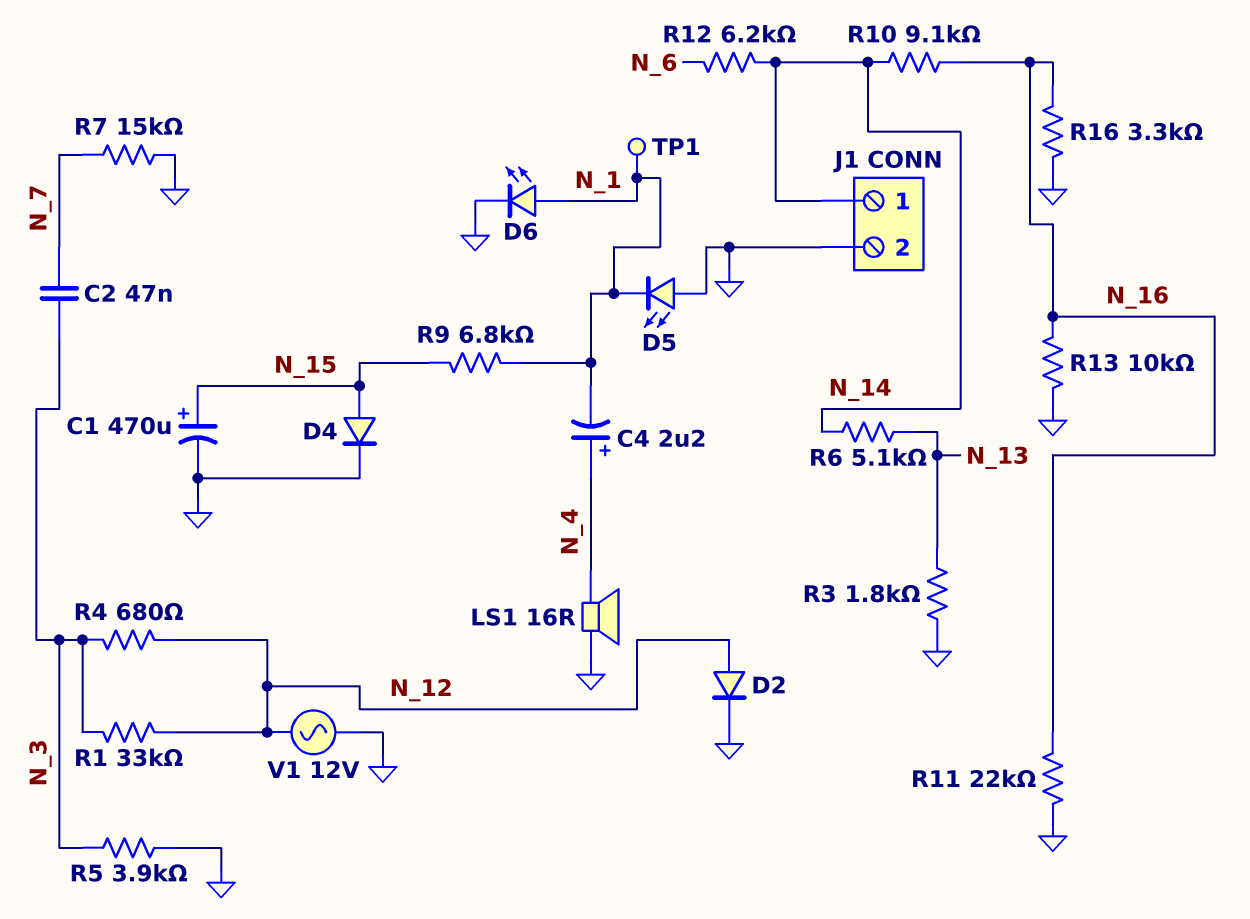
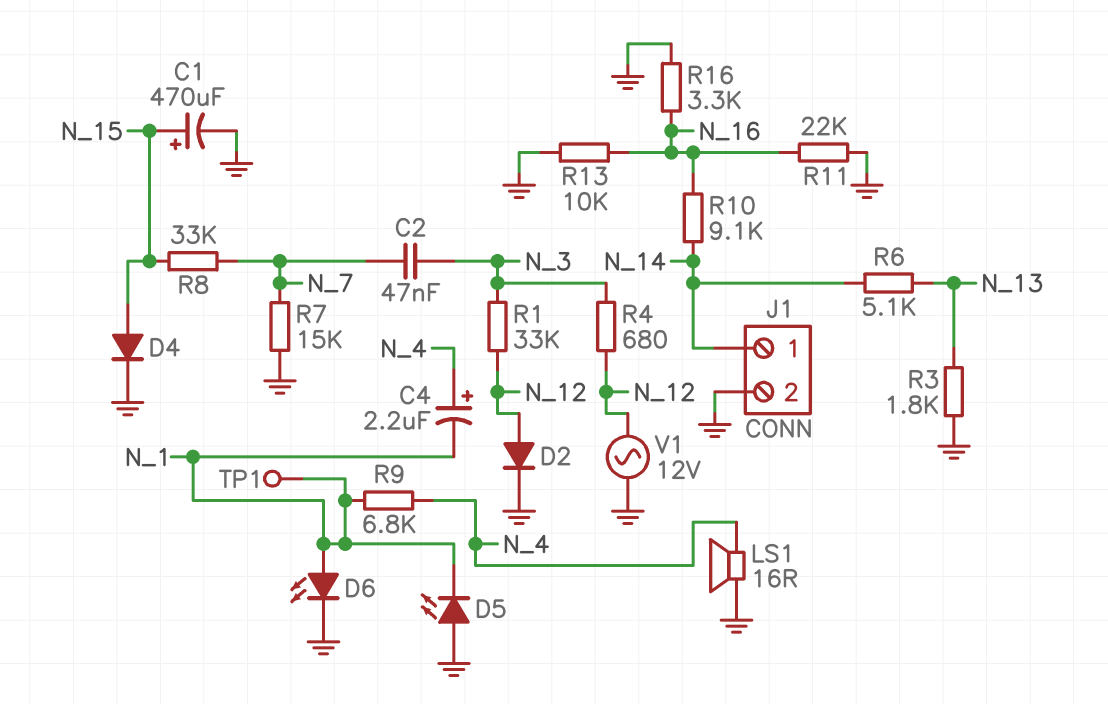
R5: 3.9k (GND, N_3) -> none
R8: none -> 33k (N_7, N_15)
R9: 6.8k (N_1, N_15) -> 6.8k (N_1, N_4)
R12: 6.2k (N_6, N_14) -> none

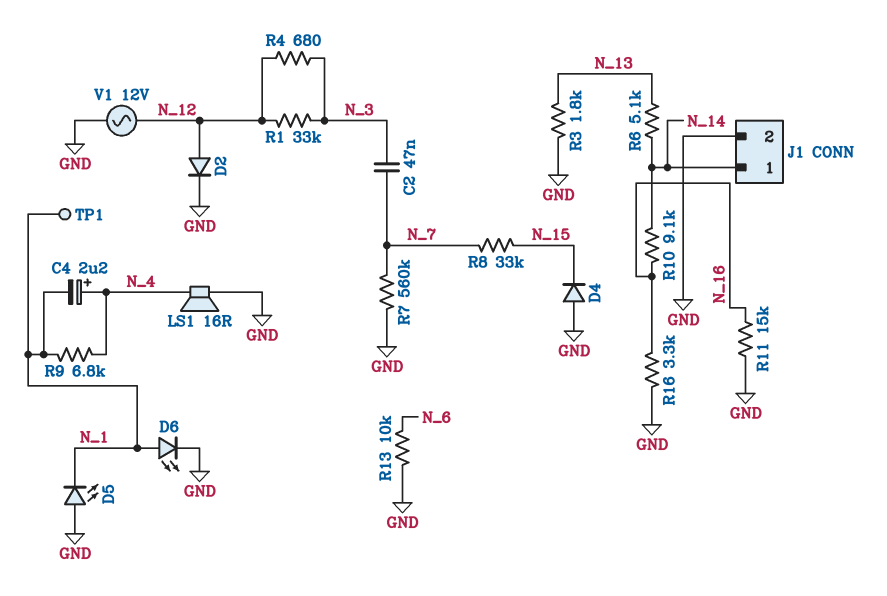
C1: 470uF (plus N_15, minus GND) -> none
D4: diode (A N_15, K GND) -> diode (A GND, K N_15)
R7: 15k (GND, N_7) -> 560k (GND, N_7)
R11: 22k (GND, N_16) -> 15k (GND, N_16)
R13: 10k (GND, N_16) -> 10k (GND, N_6)

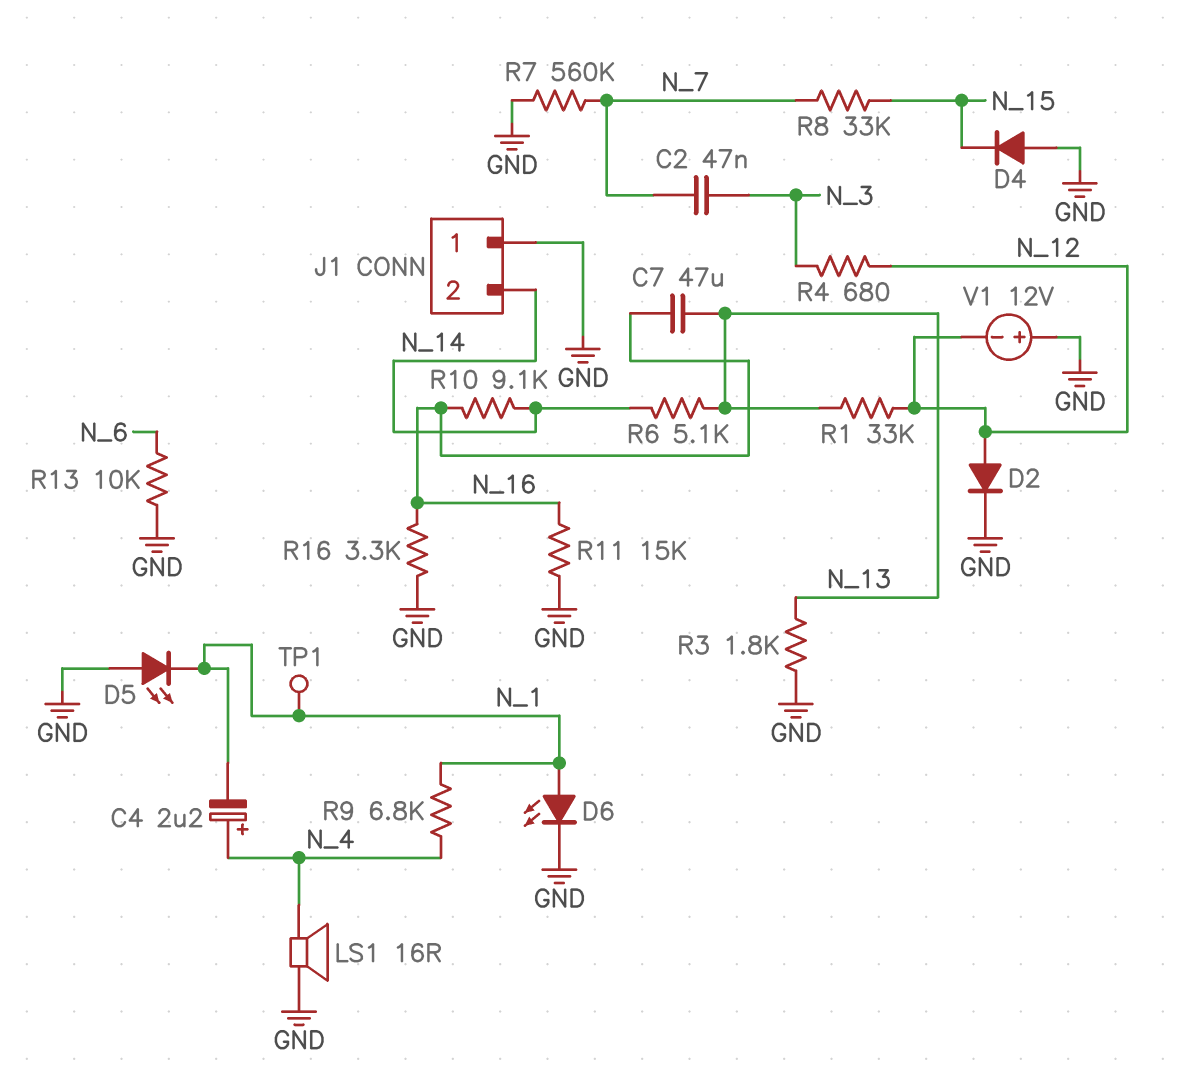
C7: none -> 47uF (N_13, N_16)
J1 pin 1: N_14 -> GND
J1 pin 2: GND -> N_14
R1: 33k (N_3, N_12) -> 33k (N_12, N_13)
V1: AC 12V (GND, N_12) -> 12V (plus GND, minus N_12)

